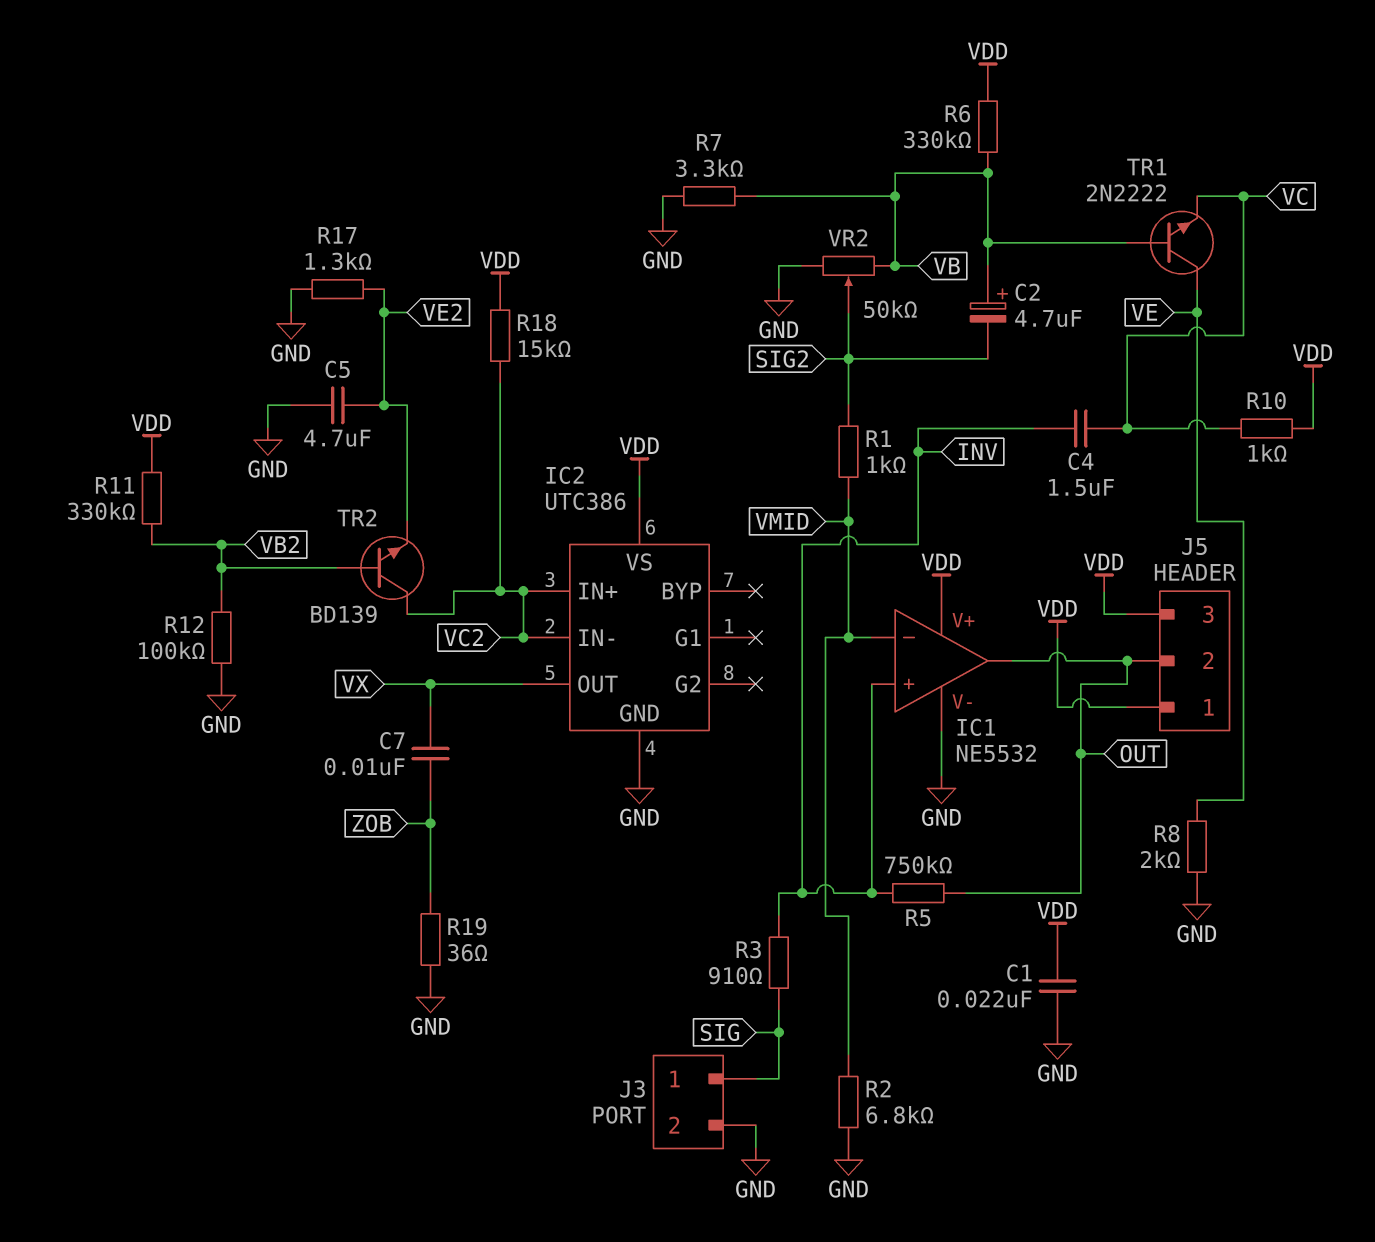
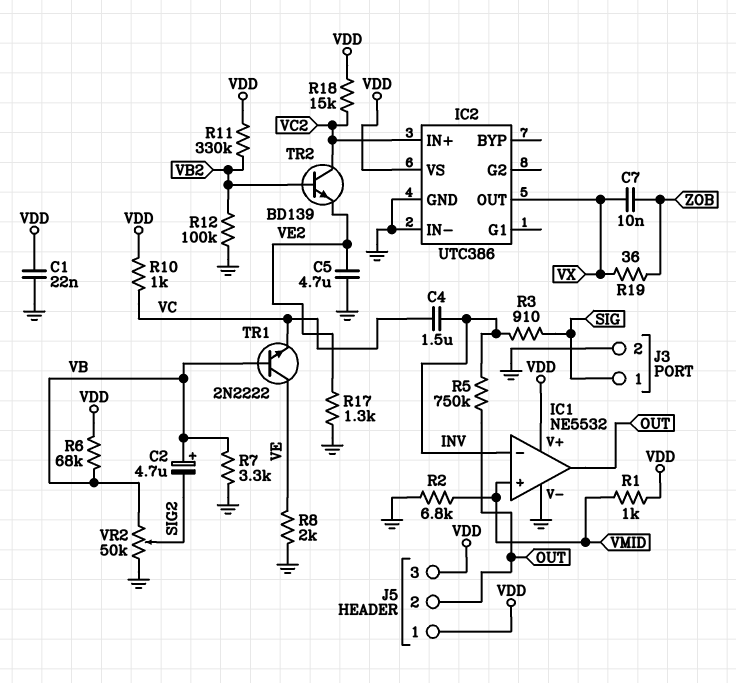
IC1 pin in+: INV -> VMID
IC1 pin in-: VMID -> INV
IC2 pin IN-: VC2 -> GND
R1: 1k (SIG2, VMID) -> 1k (VDD, VMID)
R6: 330k (VB, VDD) -> 68k (VB, VDD)
R19: 36 (GND, ZOB) -> 36 (VX, ZOB)

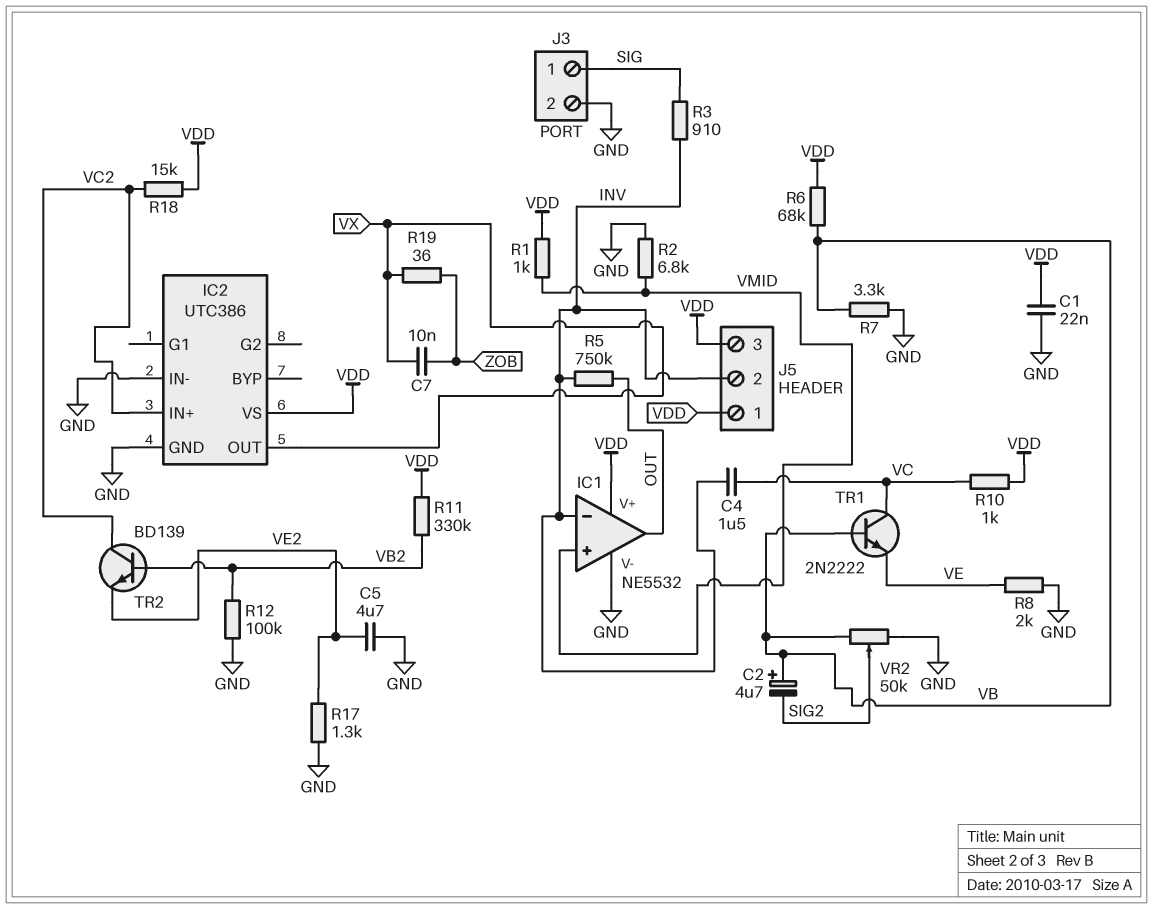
J5 pin 2: OUT -> INV
TR1: NPN 2N2222 (B VB, C VE, E VC) -> NPN 2N2222 (B VB, C VC, E VE)

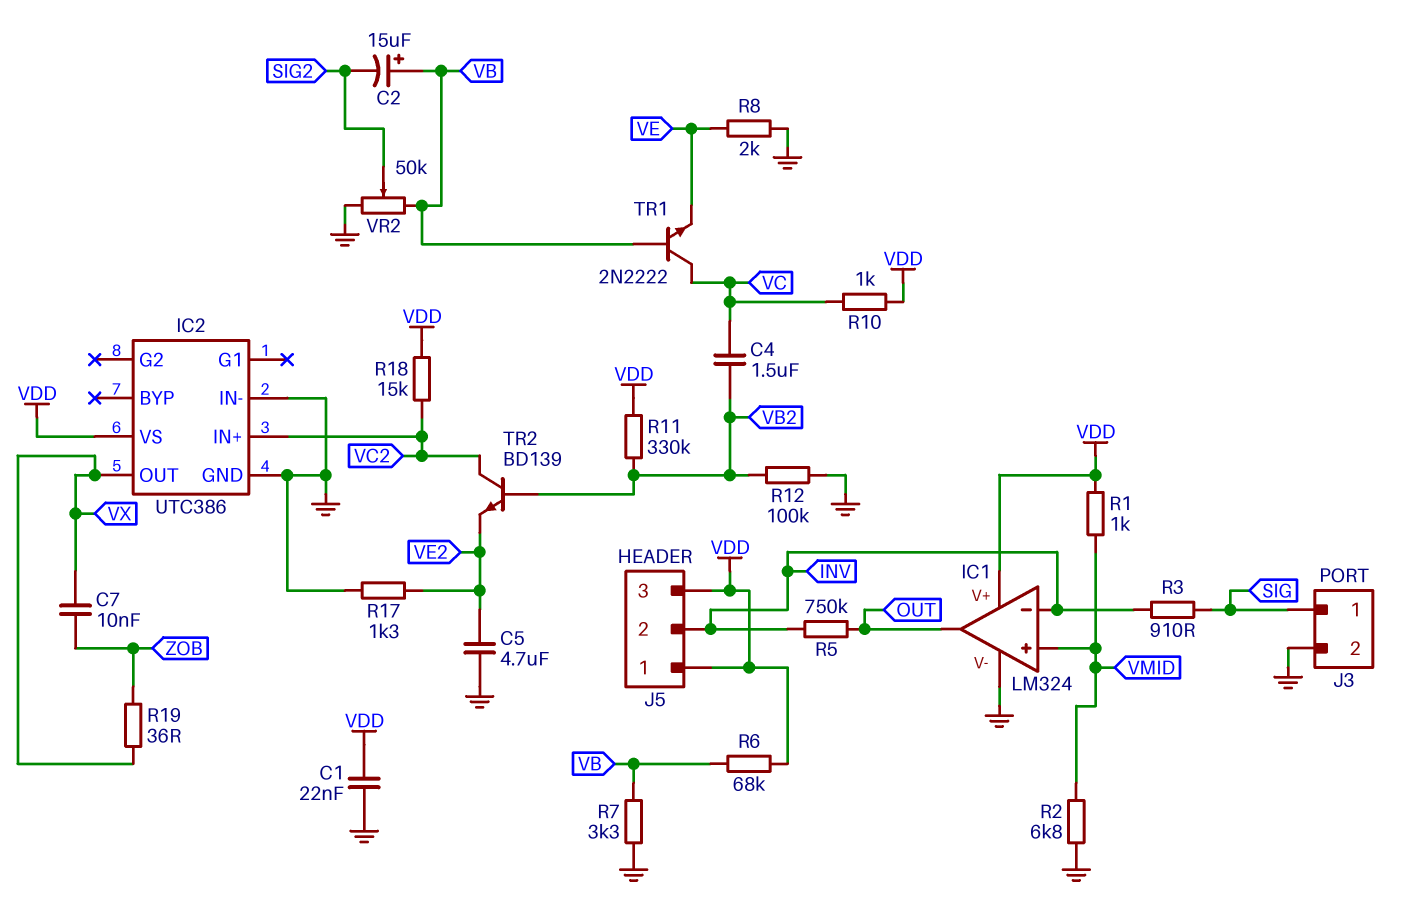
C2: 4.7uF (plus VB, minus SIG2) -> 15uF (plus VB, minus SIG2)
C4: 1.5uF (INV, VC) -> 1.5uF (VB2, VC)
IC1: NE5532 -> LM324

